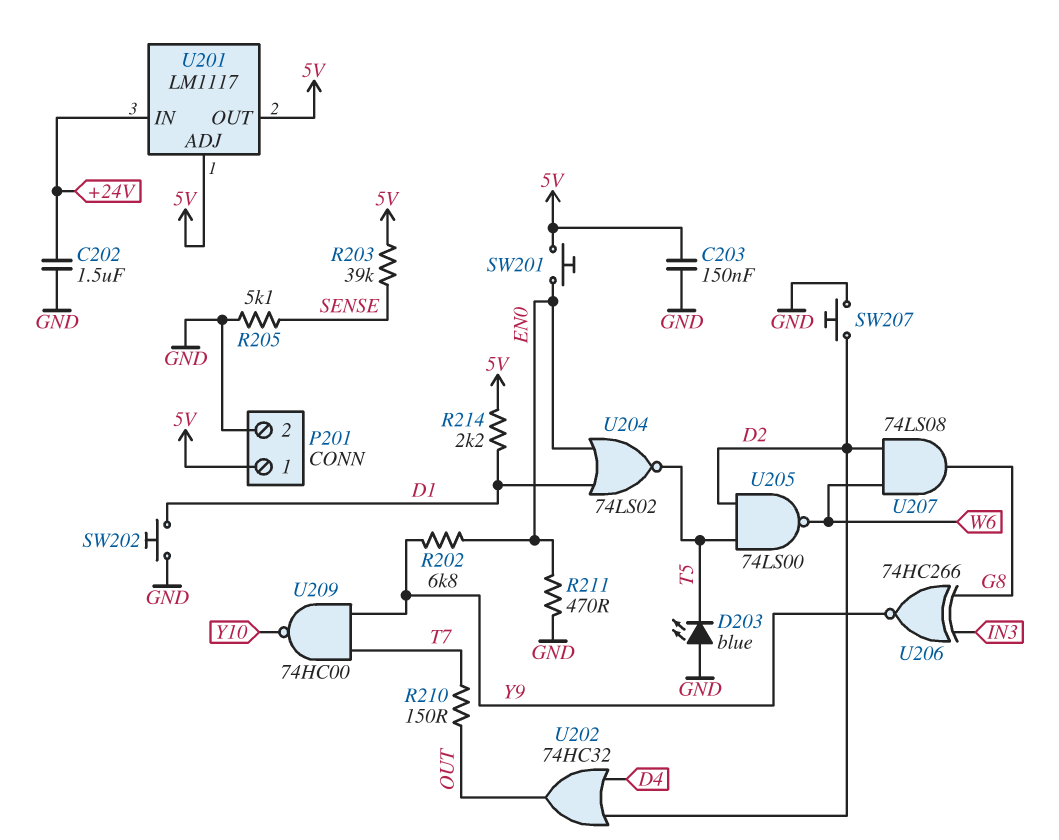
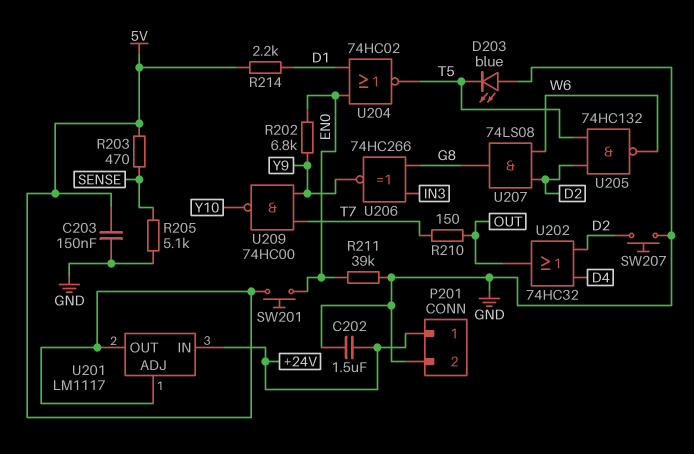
P201 pin 1: 5V -> +24V
R203: 39k (5V, SENSE) -> 470 (5V, SENSE)
R211: 470 (EN0, GND) -> 39k (EN0, GND)
SW202: button (D1, GND) -> none
U204: NOR 74LS02 (in D1, in EN0, out T5) -> NOR 74HC02 (in D1, in EN0, out T5)
U205: NAND 74LS00 (in D2, in T5, out W6) -> NAND 74HC132 (in D2, in T5, out W6)

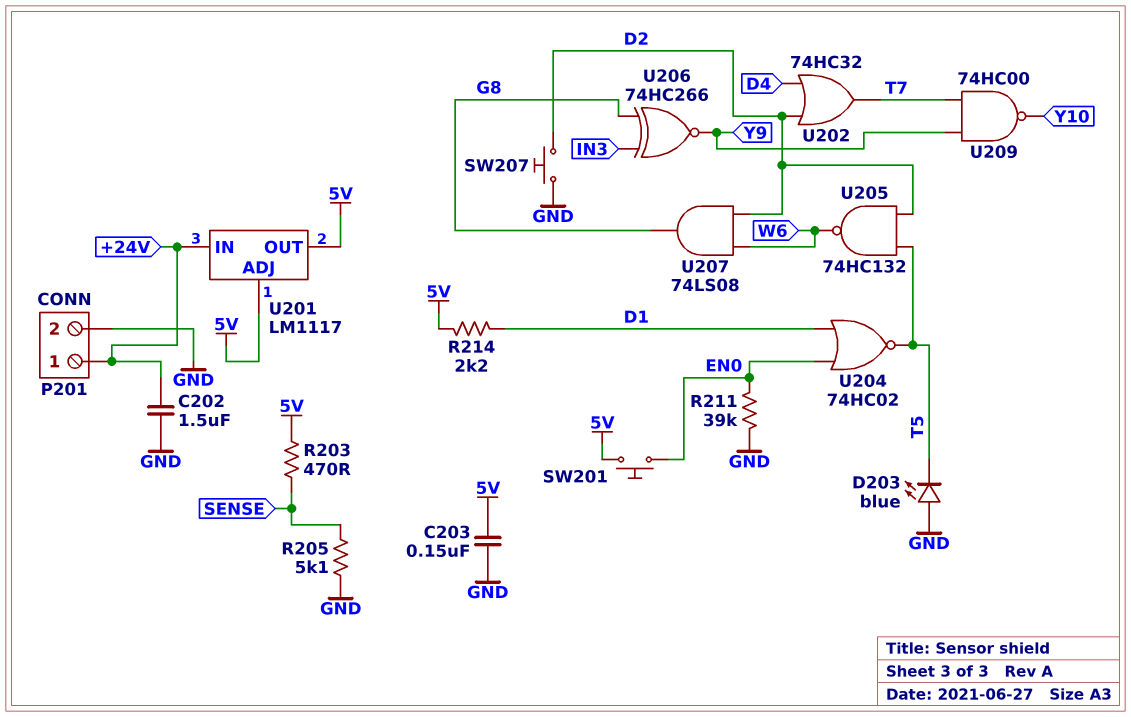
R202: 6.8k (EN0, Y9) -> none
R210: 150 (OUT, T7) -> none
U202: OR 74HC32 (in D2, in D4, out OUT) -> OR 74HC32 (in D2, in D4, out T7)

